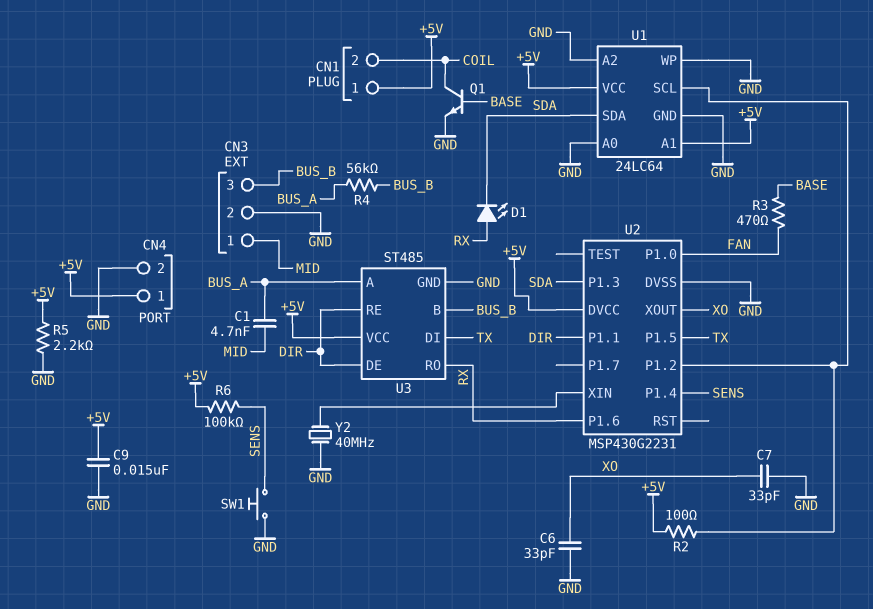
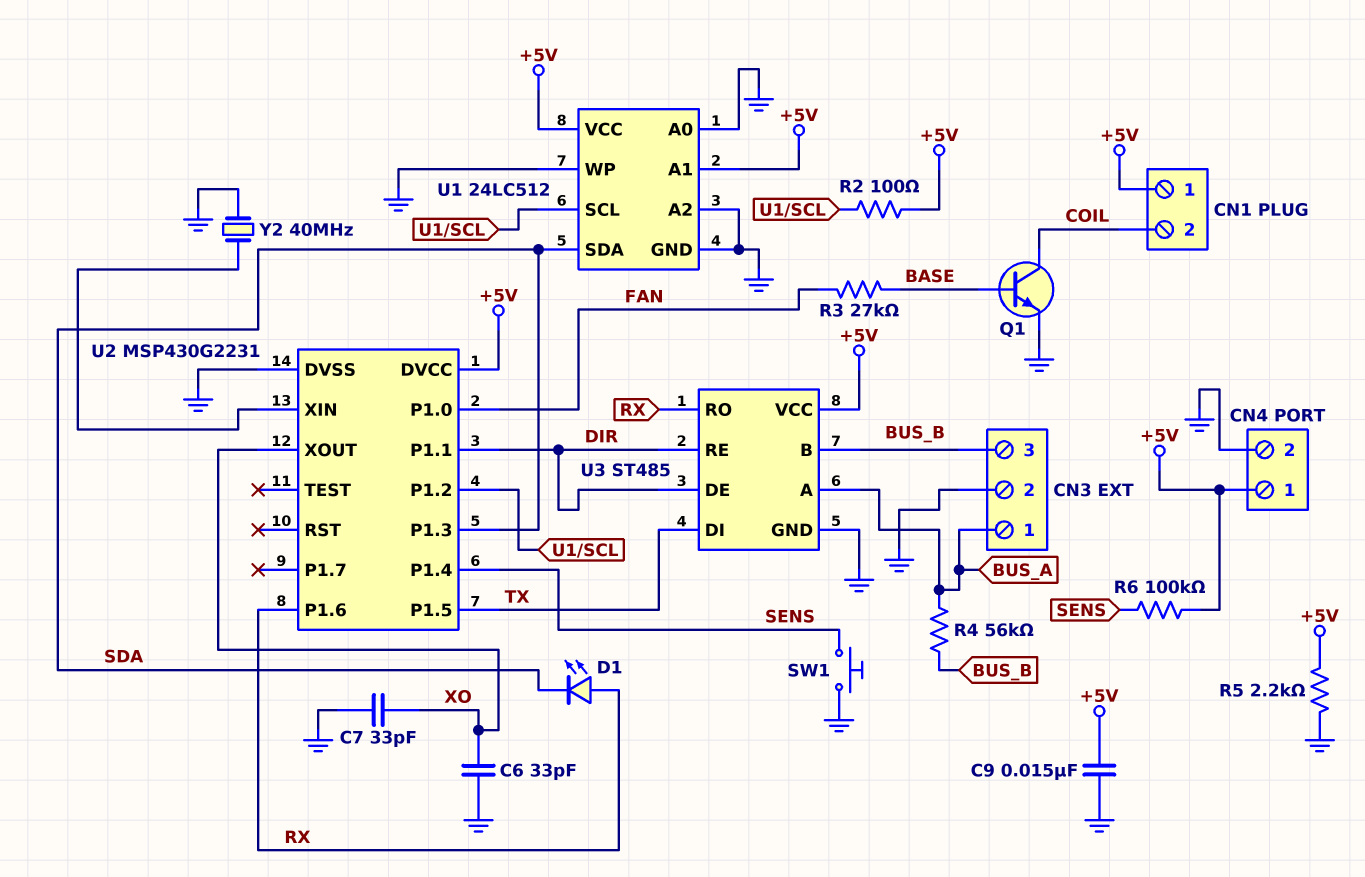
C1: 4.7nF (BUS_A, MID) -> none
CN3 pin 1: MID -> BUS_A
R3: 470 (BASE, FAN) -> 27k (BASE, FAN)
U1: 24LC64 -> 24LC512

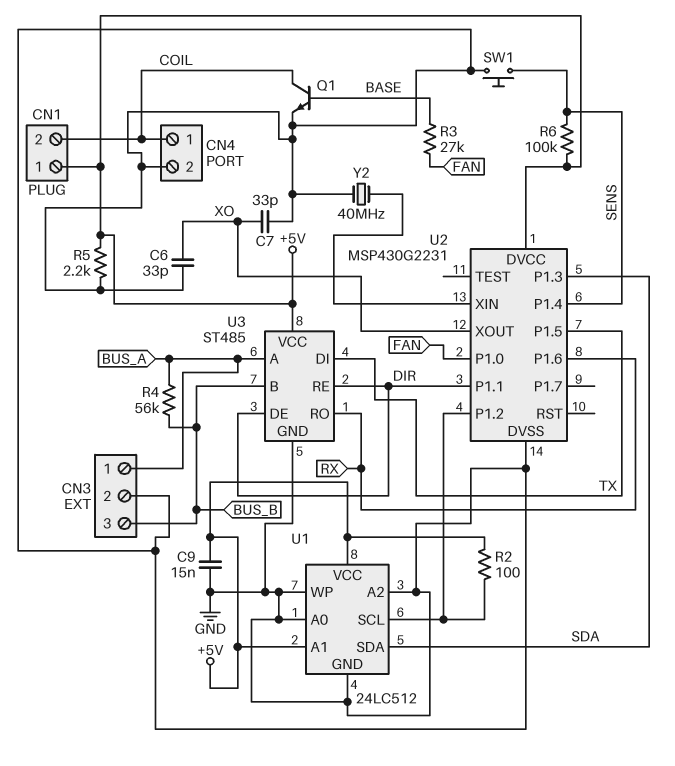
CN4 pin 1: +5V -> COIL
D1: LED (A RX, K SDA) -> none

